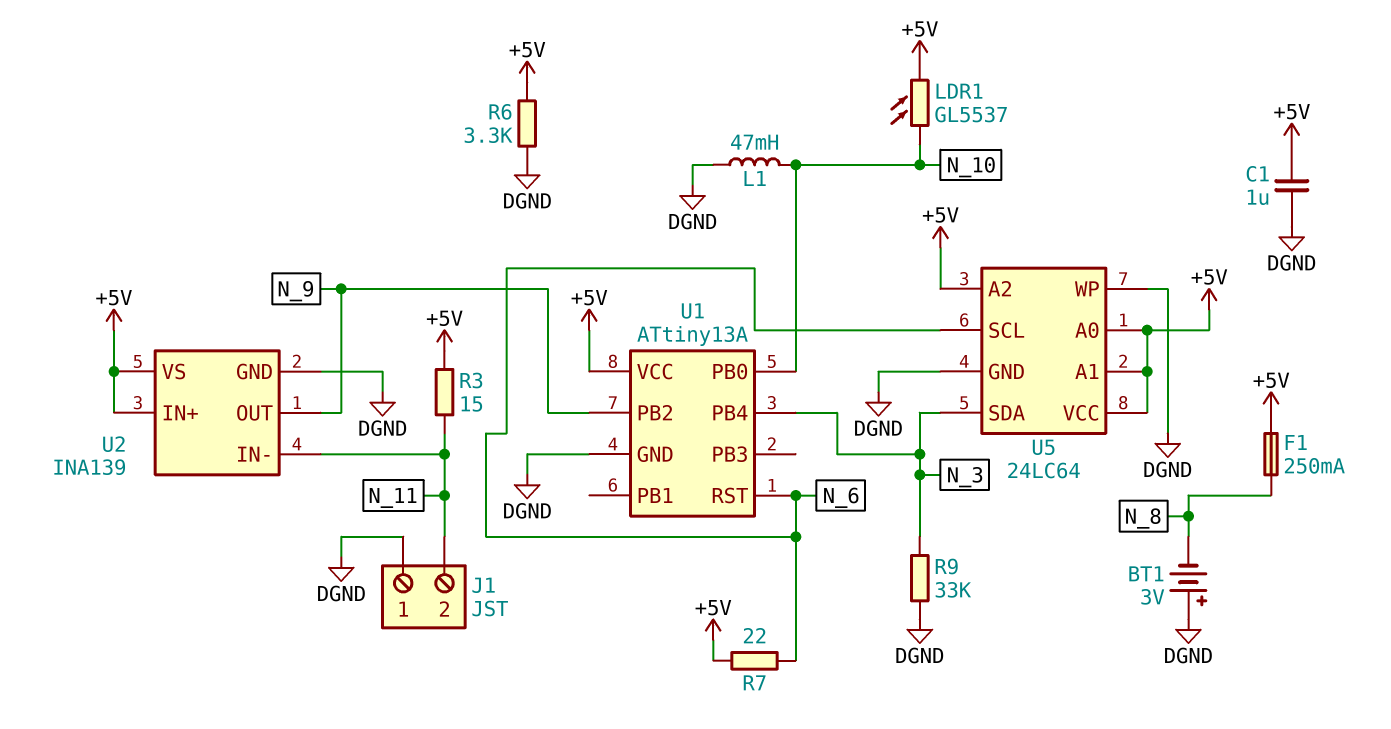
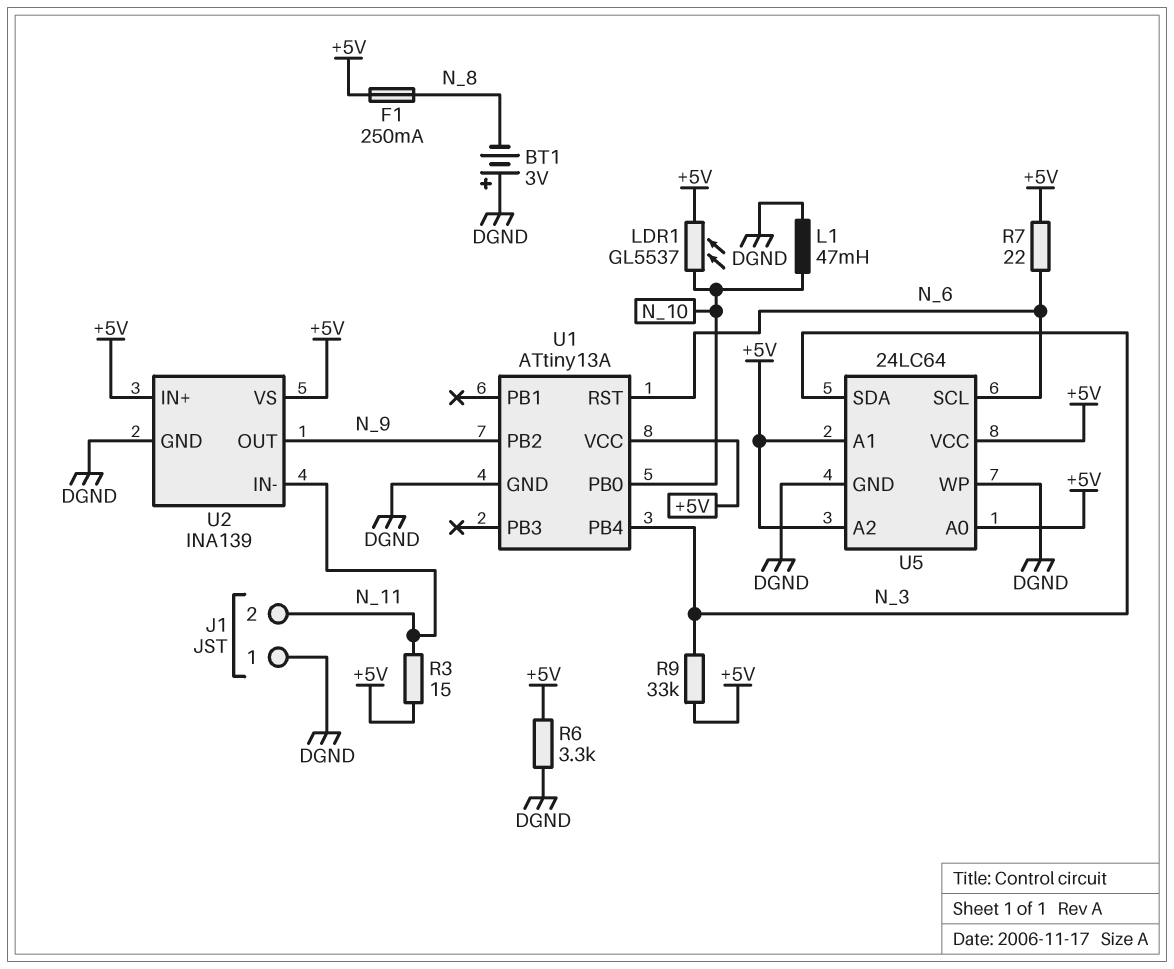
C1: 1uF (+5V, DGND) -> none
R9: 33k (DGND, N_3) -> 33k (+5V, N_3)

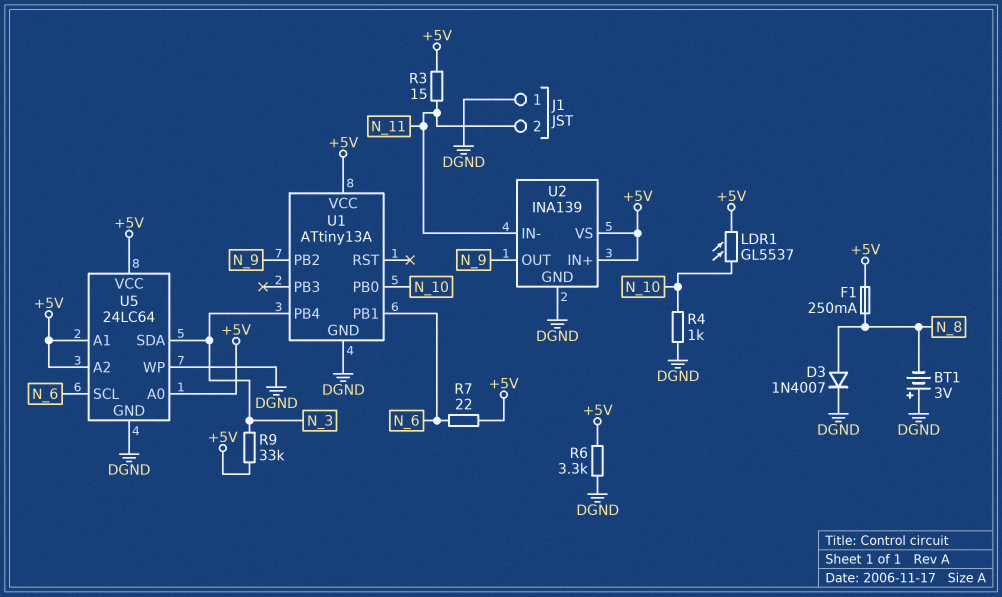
D3: none -> diode 1N4007 (A N_8, K DGND)
L1: 47mH (DGND, N_10) -> none
R4: none -> 1k (DGND, N_10)
U1 pin PB1: none -> N_6
U1 pin RST: N_6 -> none

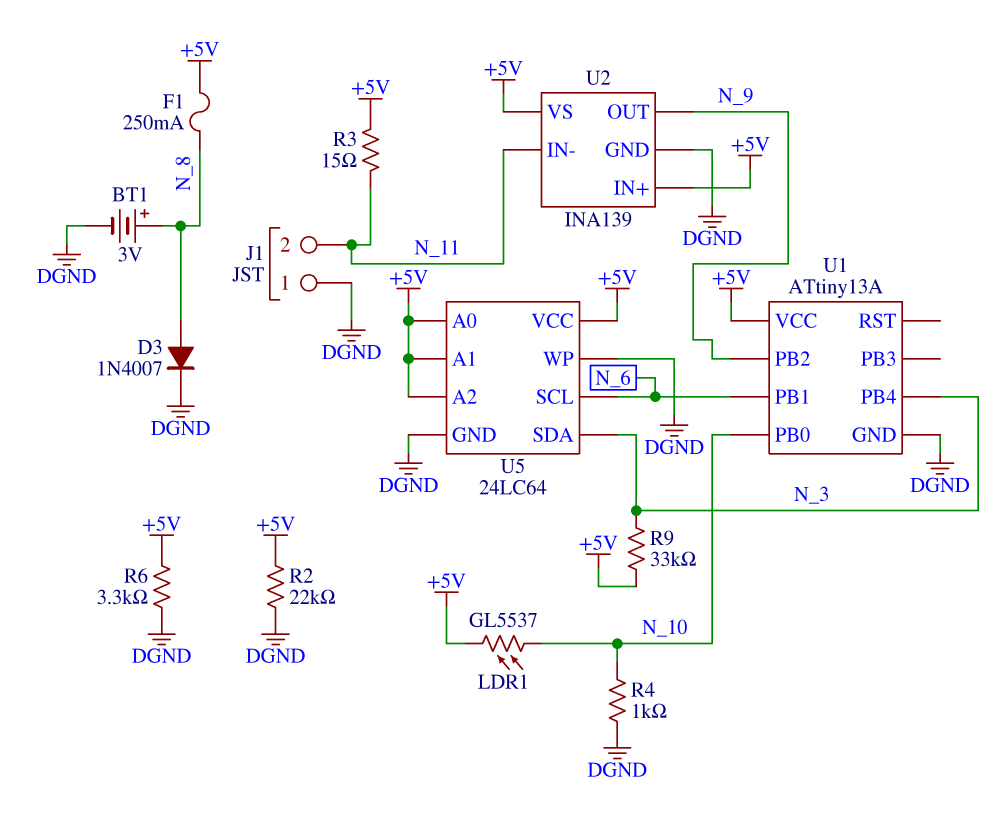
BT1: 3V (plus DGND, minus N_8) -> 3V (plus N_8, minus DGND)
R2: none -> 22k (+5V, DGND)
R7: 22 (+5V, N_6) -> none

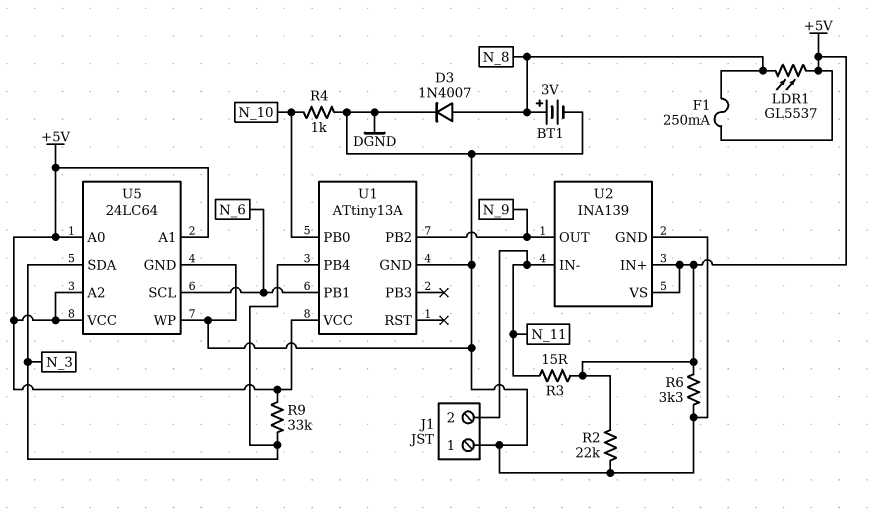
LDR1: GL5537 (+5V, N_10) -> GL5537 (+5V, N_8)

